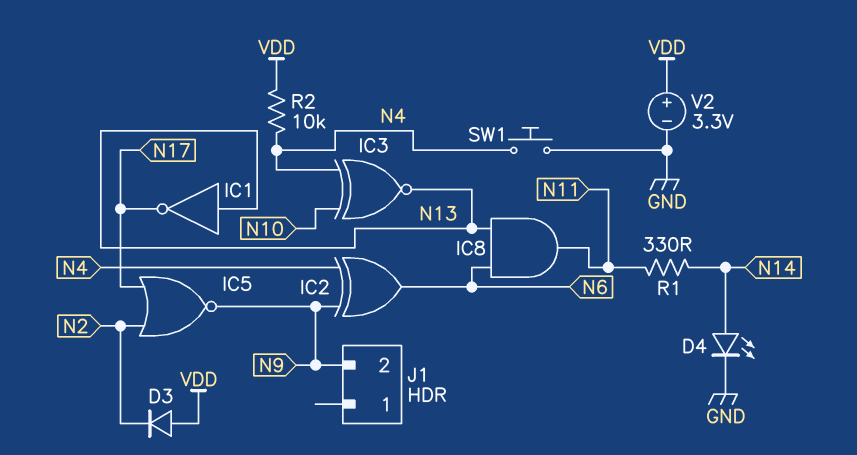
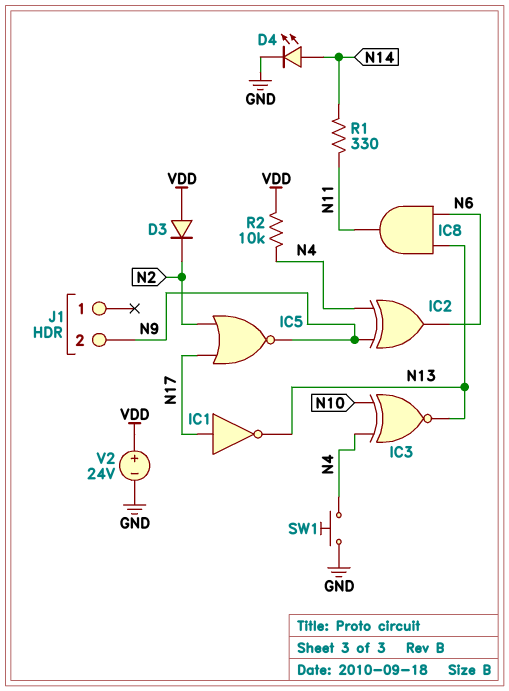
IC1: NOT (in N13, out N17) -> NOT (in N17, out N13)
V2: 3.3V (plus VDD, minus GND) -> 24V (plus VDD, minus GND)

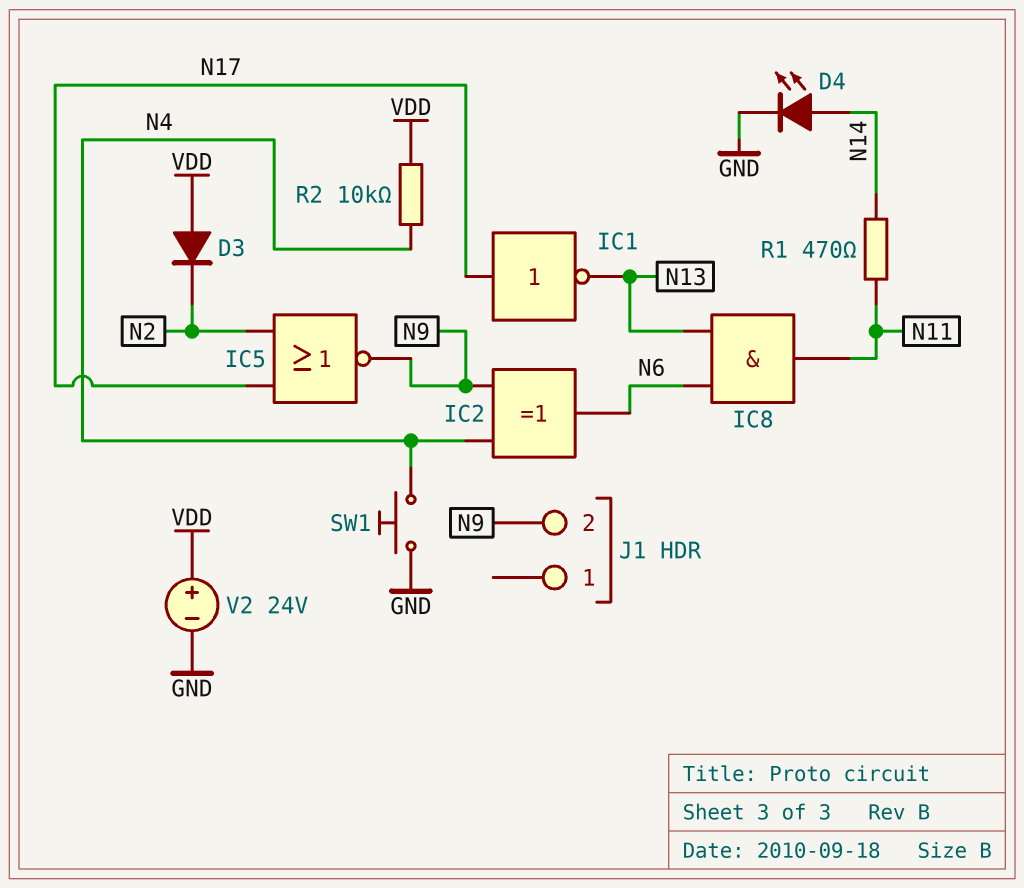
IC3: XNOR (in N4, in N10, out N13) -> none
R1: 330 (N11, N14) -> 470 (N11, N14)

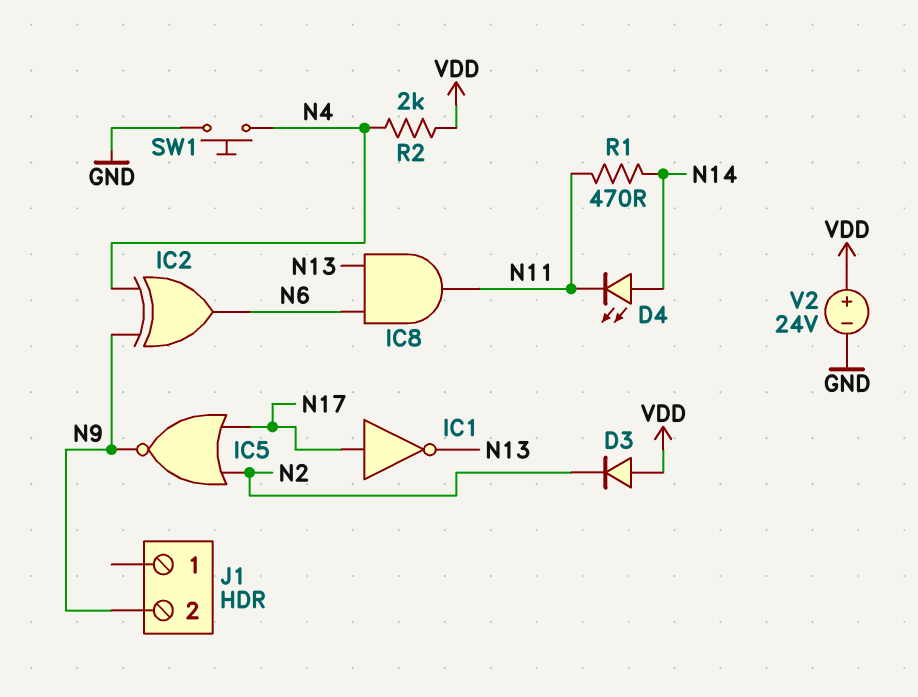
D4: LED (A N14, K GND) -> LED (A N14, K N11)
R2: 10k (N4, VDD) -> 2k (N4, VDD)

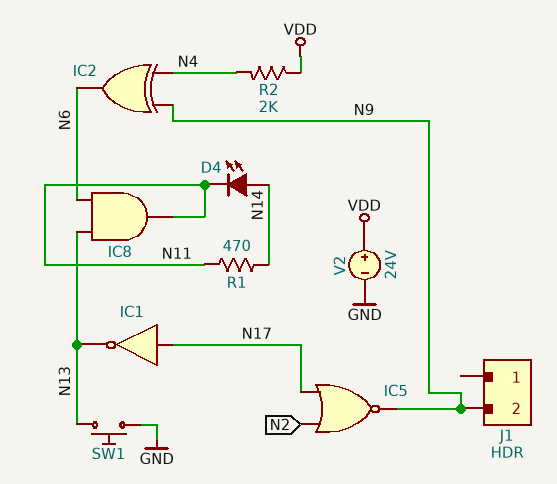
D3: diode (A VDD, K N2) -> none
SW1: button (GND, N4) -> button (GND, N13)

